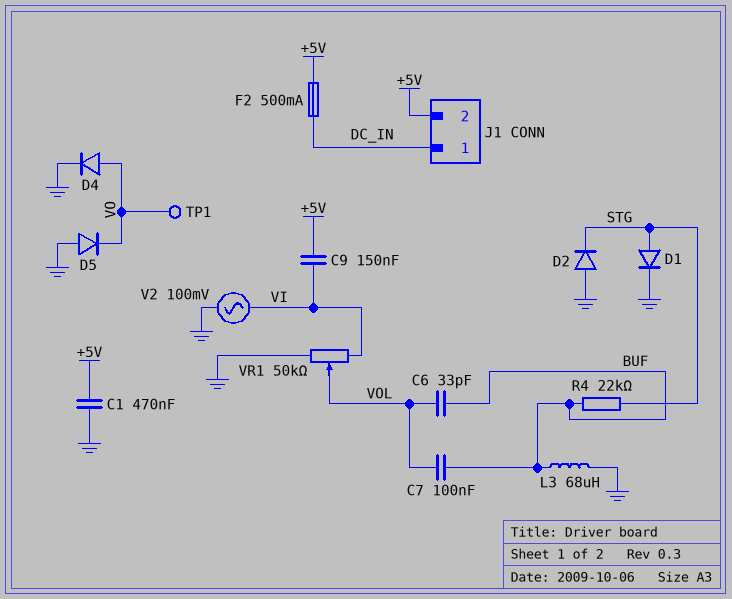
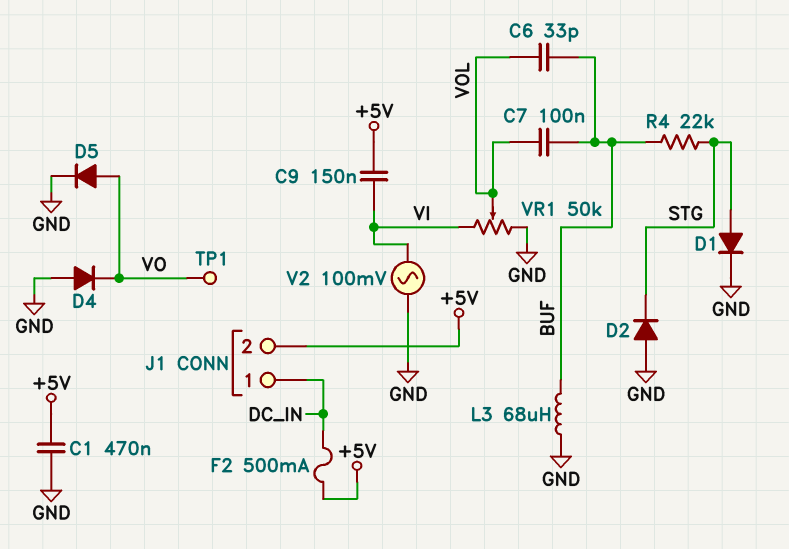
D4: diode (A VO, K GND) -> diode (A GND, K VO)
D5: diode (A GND, K VO) -> diode (A VO, K GND)

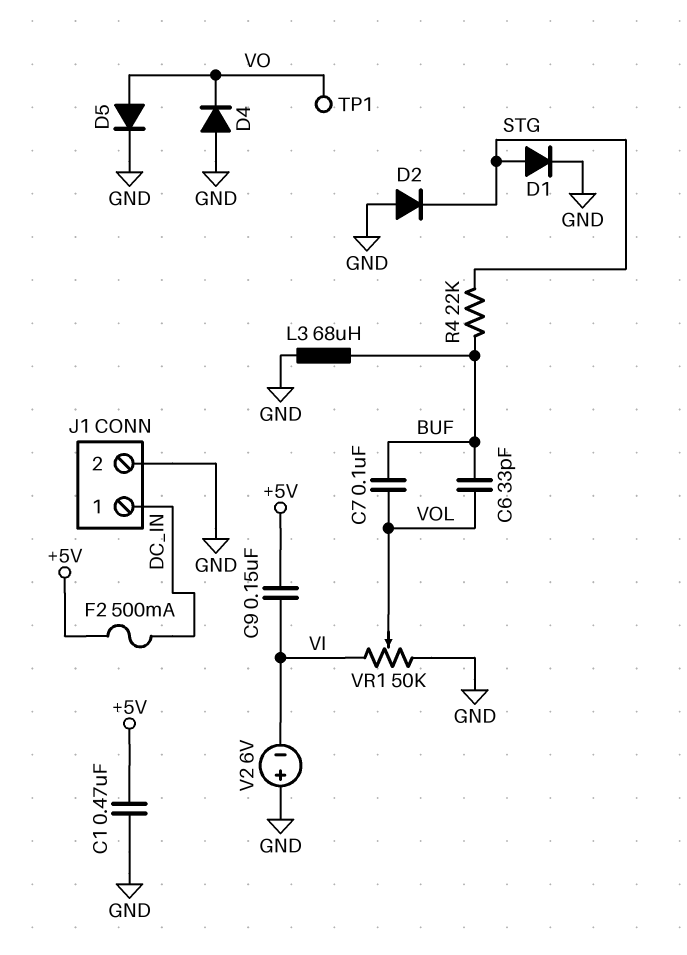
J1 pin 2: +5V -> GND
V2: AC 100mV (GND, VI) -> 6V (plus GND, minus VI)

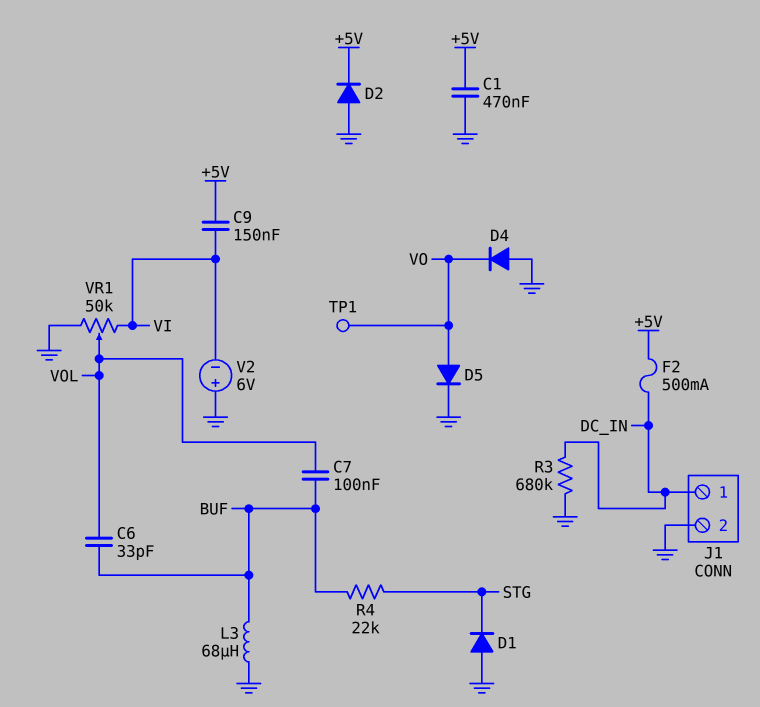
D1: diode (A STG, K GND) -> diode (A GND, K STG)
D2: diode (A GND, K STG) -> diode (A GND, K +5V)
R3: none -> 680k (DC_IN, GND)

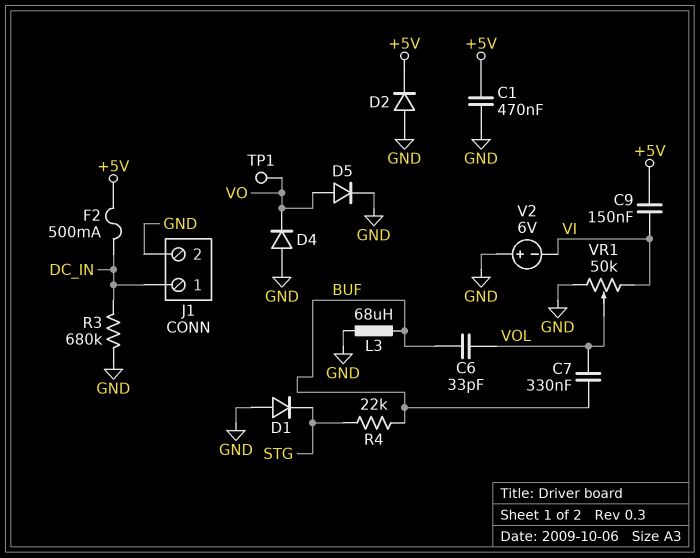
C7: 100nF (BUF, VOL) -> 330nF (BUF, VOL)

